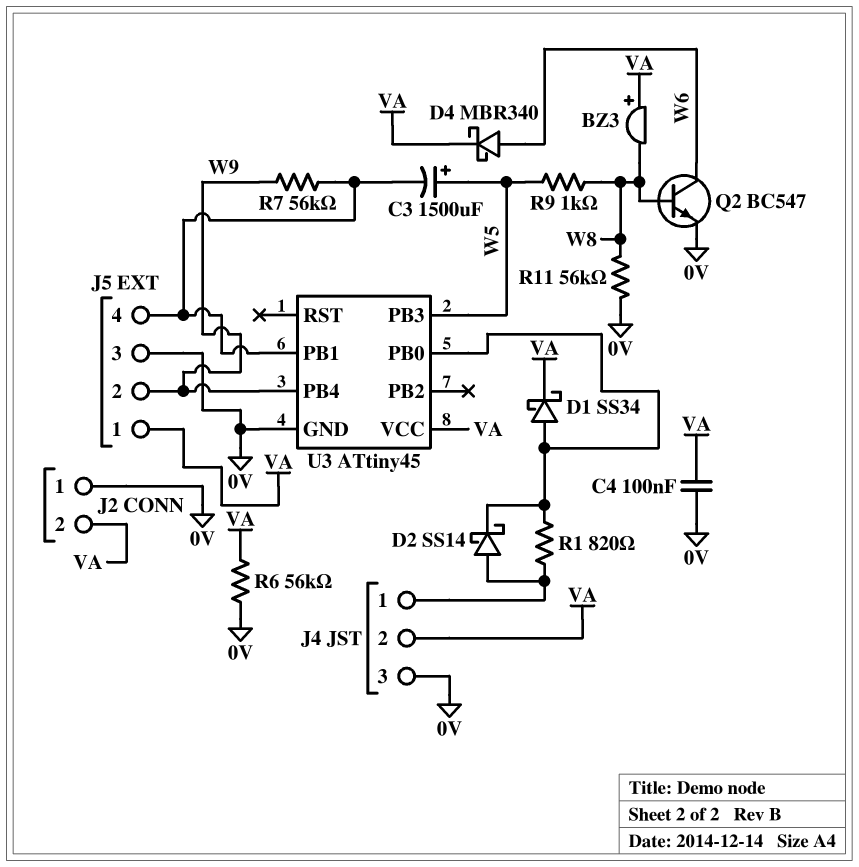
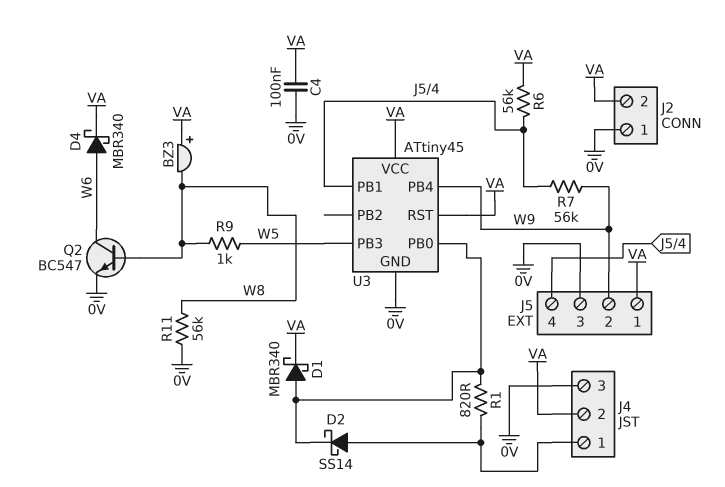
C3: 1500uF (plus W5, minus J5/4) -> none
D1: schottky SS34 (A U3/PB0, K VA) -> schottky MBR340 (A U3/PB0, K VA)
R6: 56k (0V, VA) -> 56k (J5/4, VA)
U3 pin RST: none -> VA

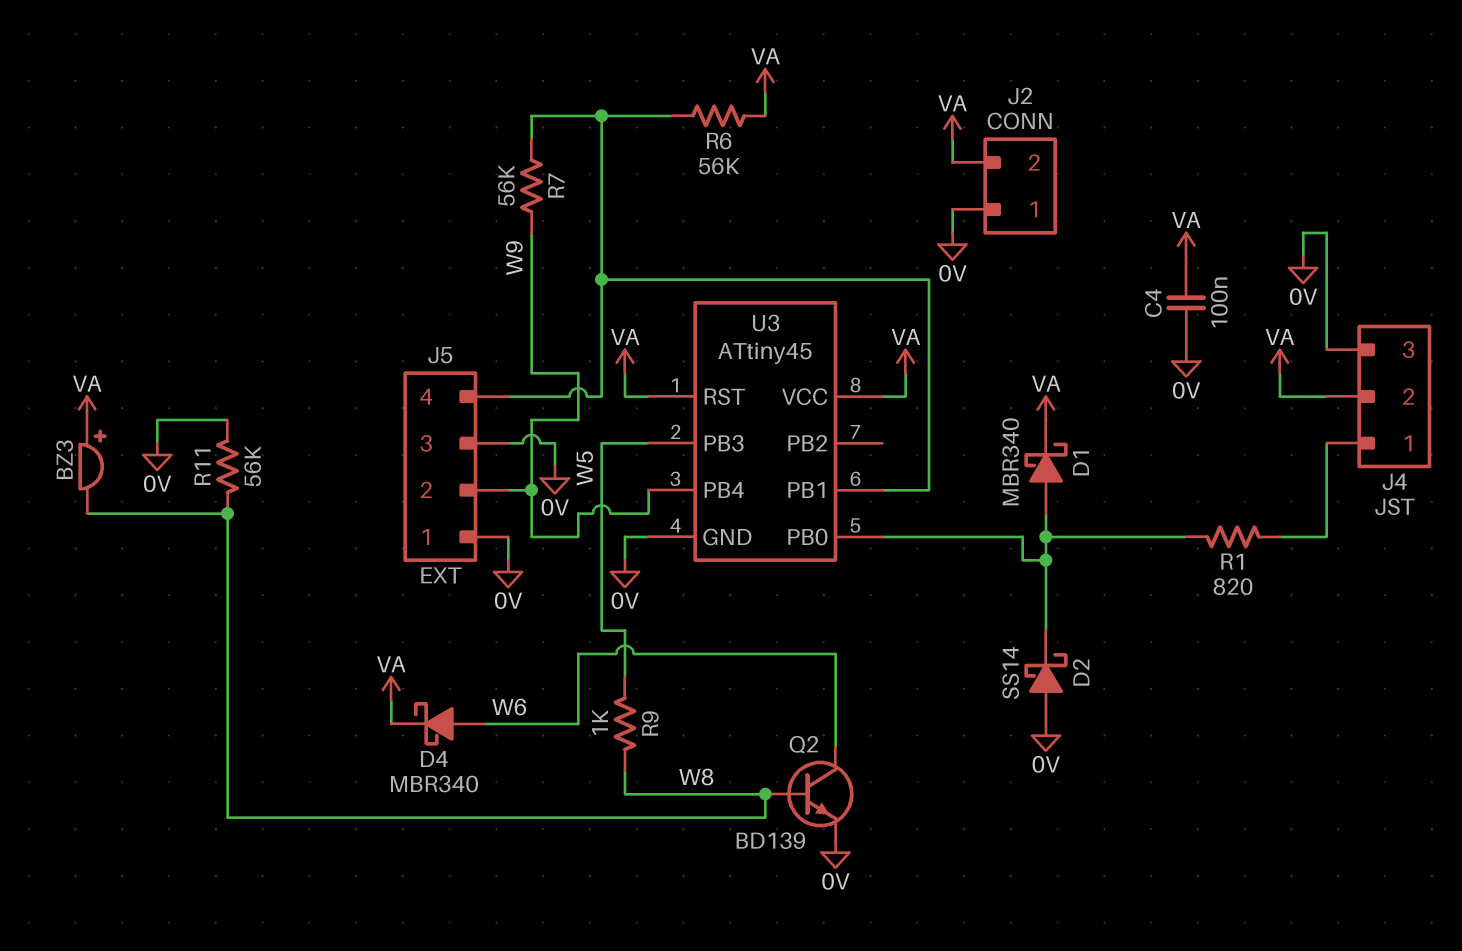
D2: schottky SS14 (A J4/1, K U3/PB0) -> schottky SS14 (A 0V, K U3/PB0)
J5 pin 1: VA -> 0V
Q2: NPN BC547 (B W8, C W6, E 0V) -> NPN BD139 (B W8, C W6, E 0V)

